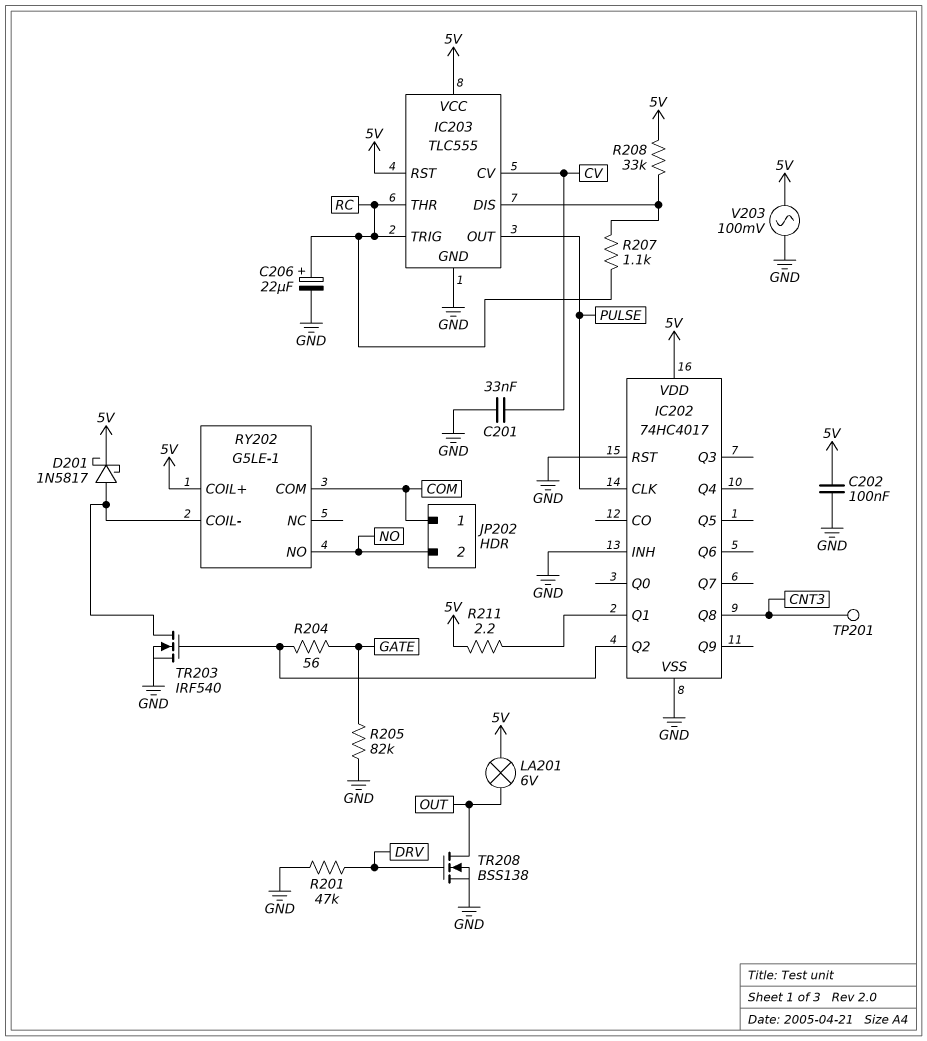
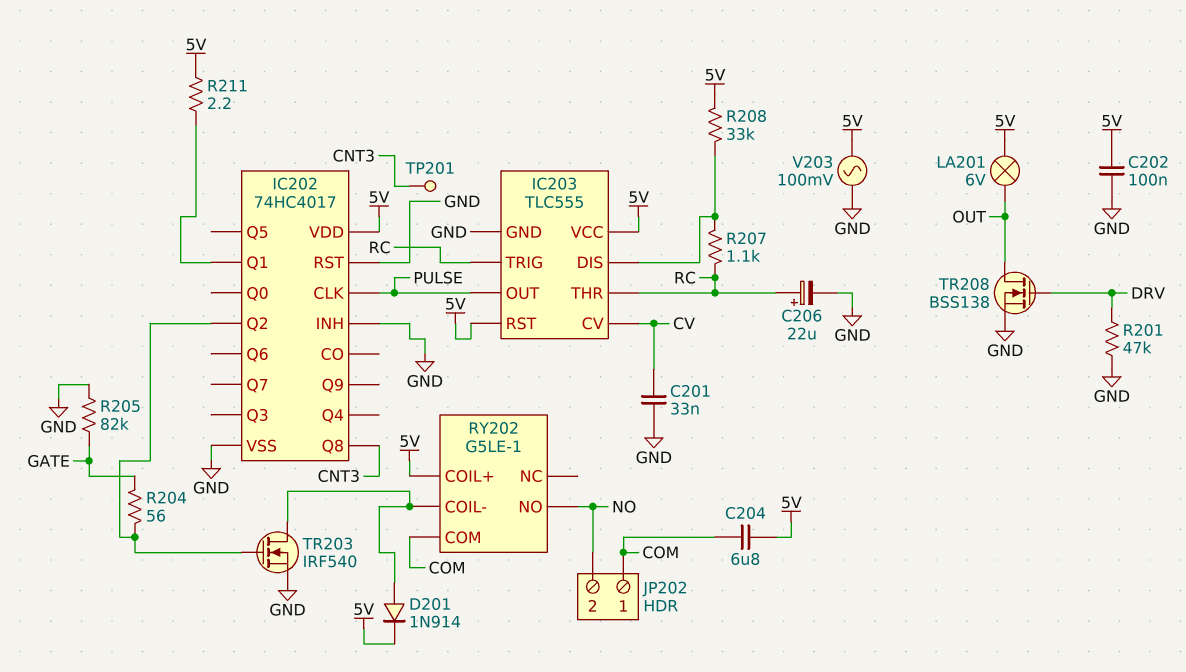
C204: none -> 6.8uF (5V, COM)
D201: schottky 1N5817 (A RY202/COIL-, K 5V) -> diode 1N914 (A RY202/COIL-, K 5V)

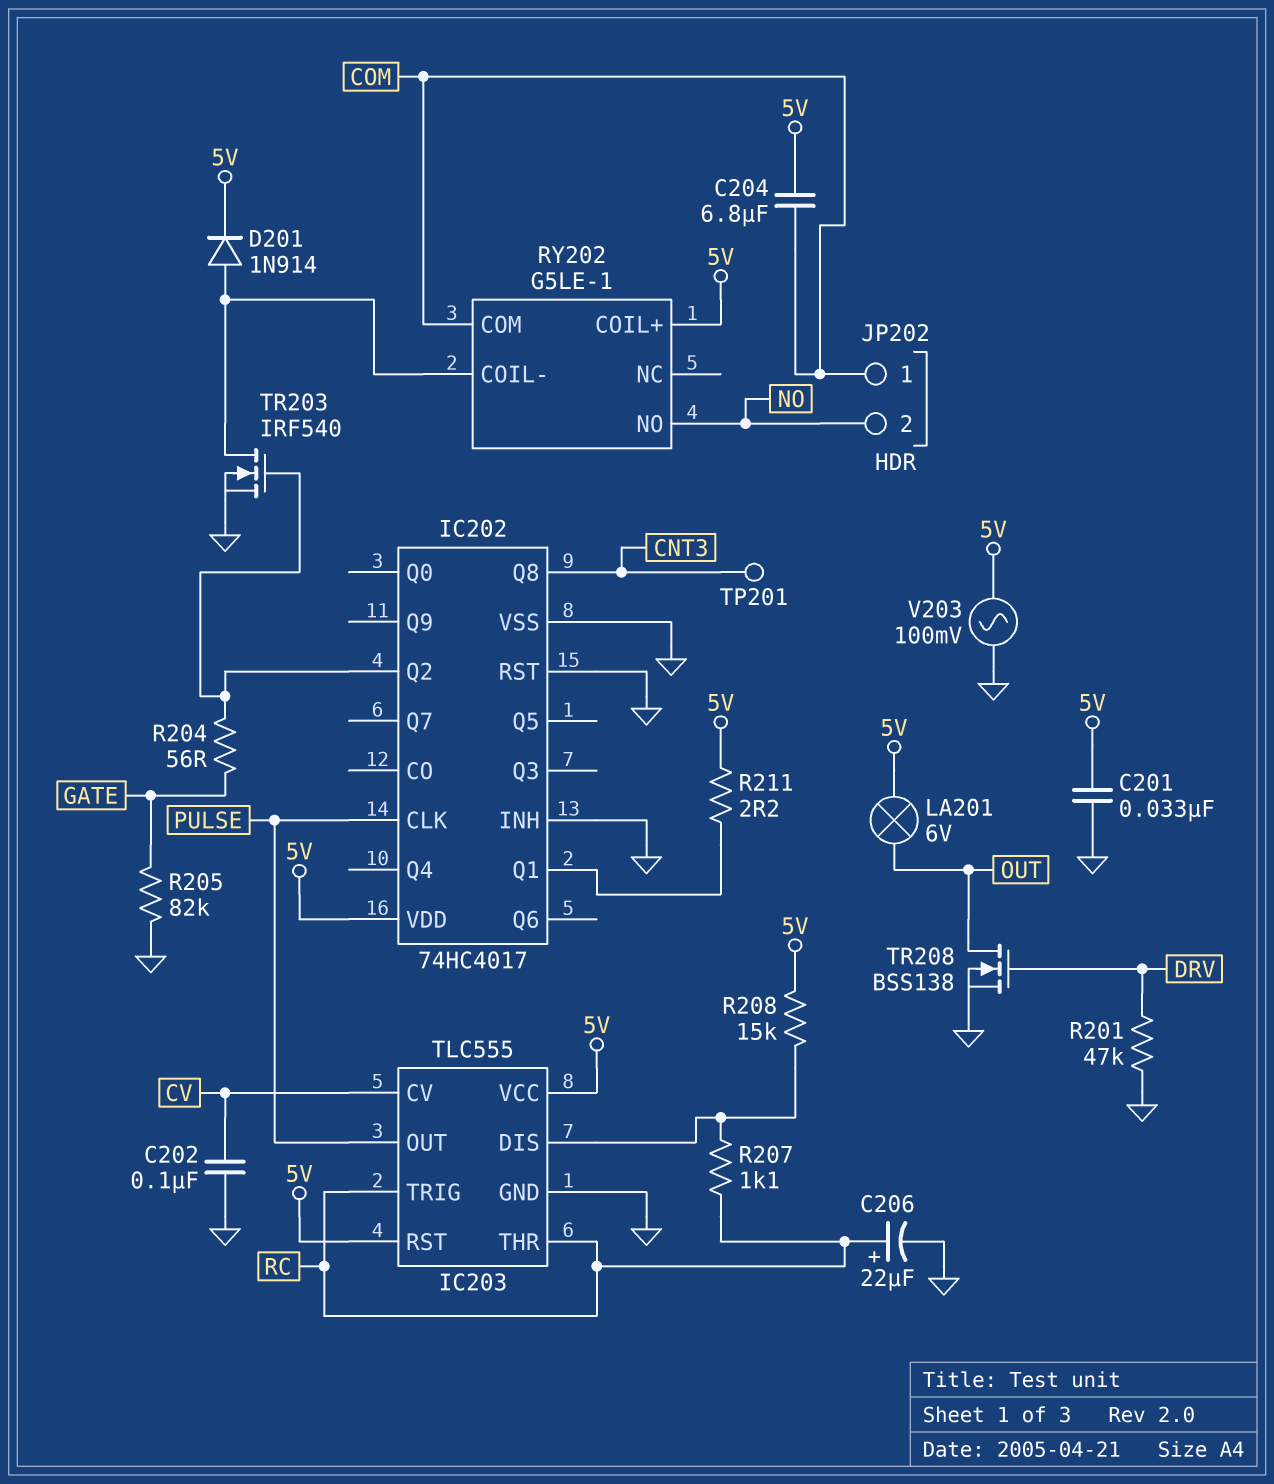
C201: 33nF (CV, GND) -> 33nF (5V, GND)
C202: 100nF (5V, GND) -> 100nF (CV, GND)
R208: 33k (5V, IC203/DIS) -> 15k (5V, IC203/DIS)

